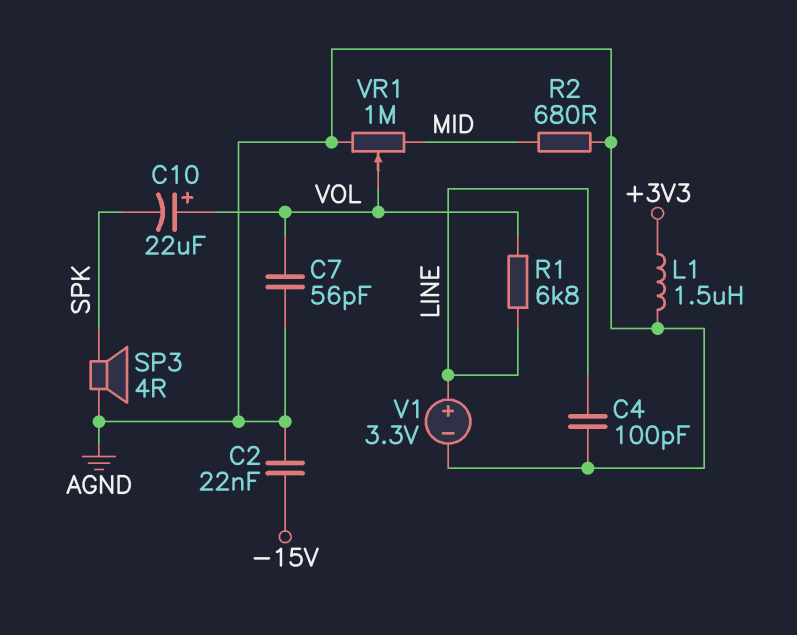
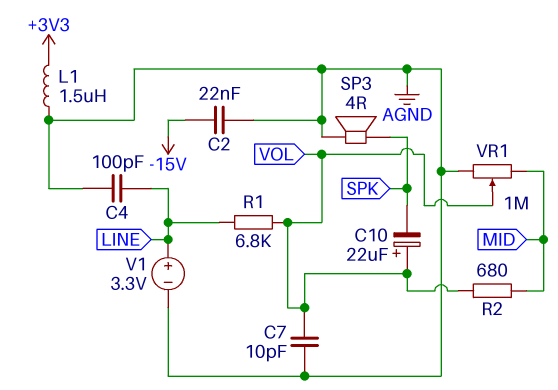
C7: 56pF (AGND, VOL) -> 10pF (AGND, VOL)
R2: 680 (AGND, MID) -> 680 (MID, VOL)

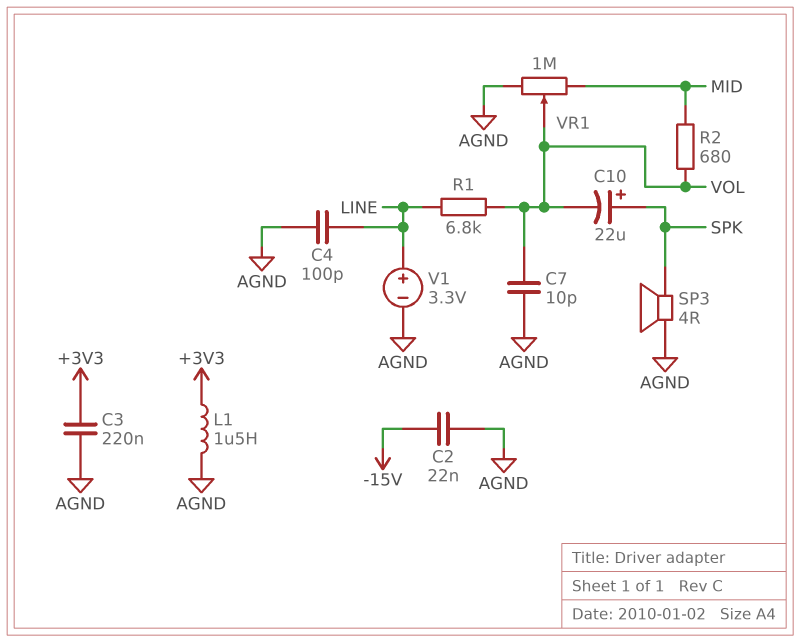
C3: none -> 220nF (+3V3, AGND)
C10: 22uF (plus VOL, minus SPK) -> 22uF (plus SPK, minus VOL)

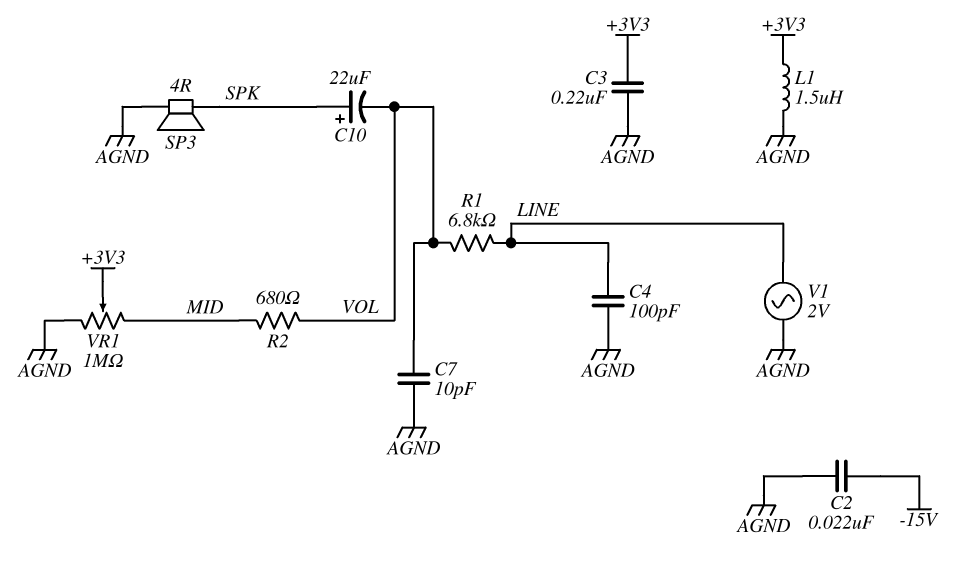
V1: 3.3V (plus LINE, minus AGND) -> AC 2V (AGND, LINE)
VR1: 1M (AGND, MID, wiper VOL) -> 1M (AGND, MID, wiper +3V3)

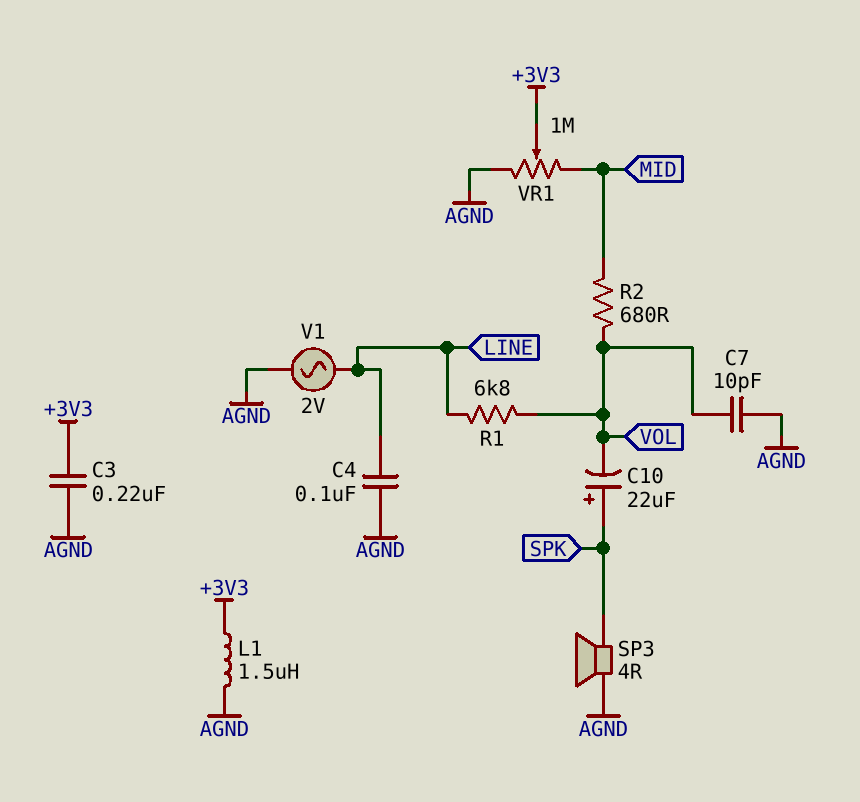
C2: 22nF (-15V, AGND) -> none
C4: 100pF (AGND, LINE) -> 100nF (AGND, LINE)

